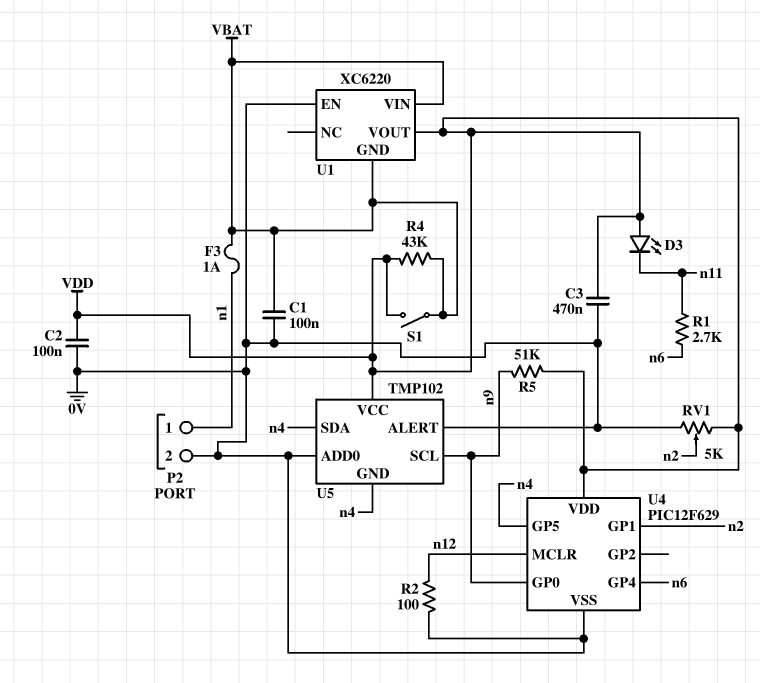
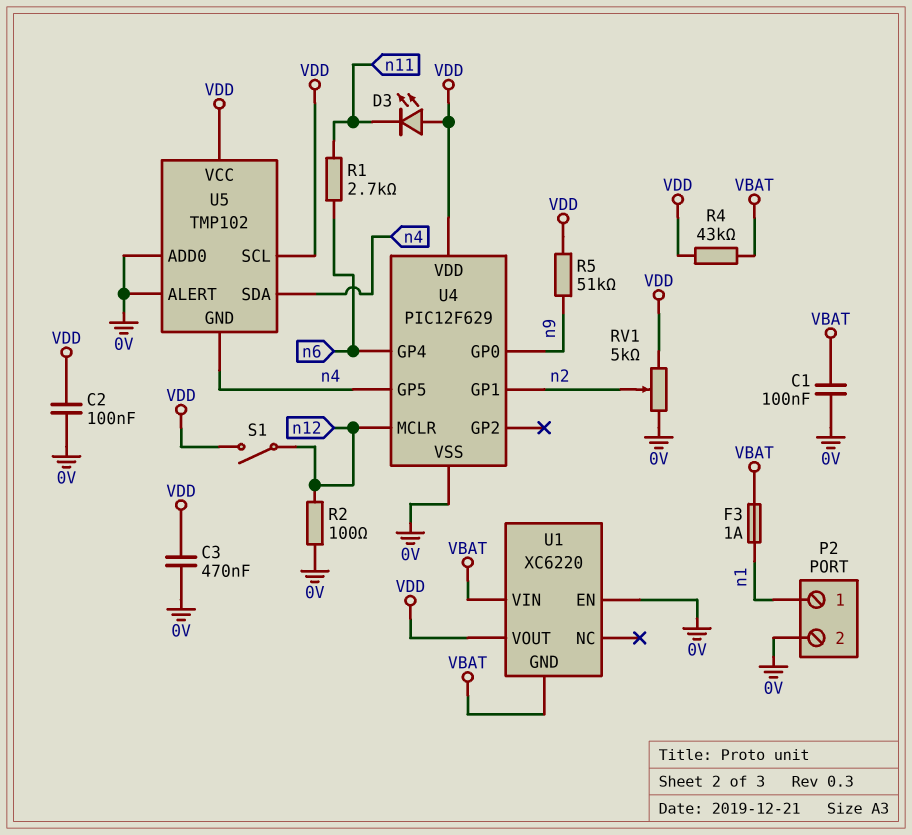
S1: switch (VBAT, VDD) -> switch (VDD, n12)
U5 pin SCL: n9 -> VDD

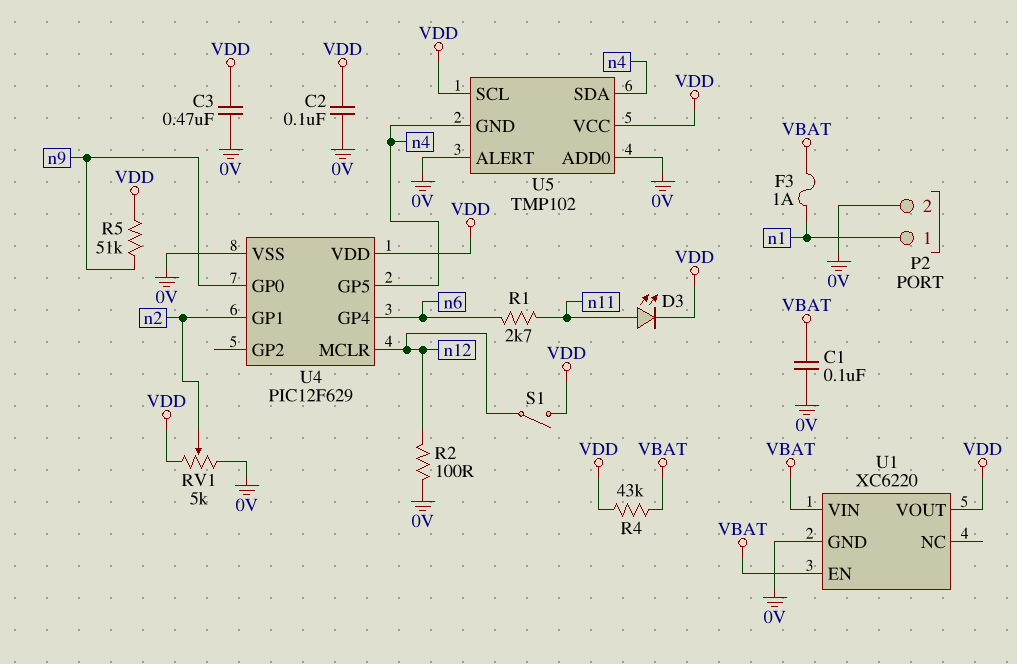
D3: LED (A VDD, K n11) -> LED (A n11, K VDD)
U1 pin EN: 0V -> VBAT
U1 pin GND: VBAT -> 0V

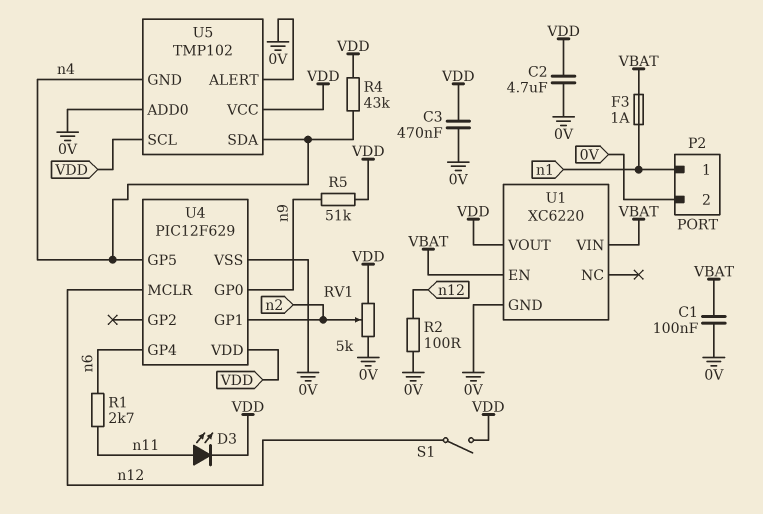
C2: 100nF (0V, VDD) -> 4.7uF (0V, VDD)
R4: 43k (VBAT, VDD) -> 43k (VDD, n4)

